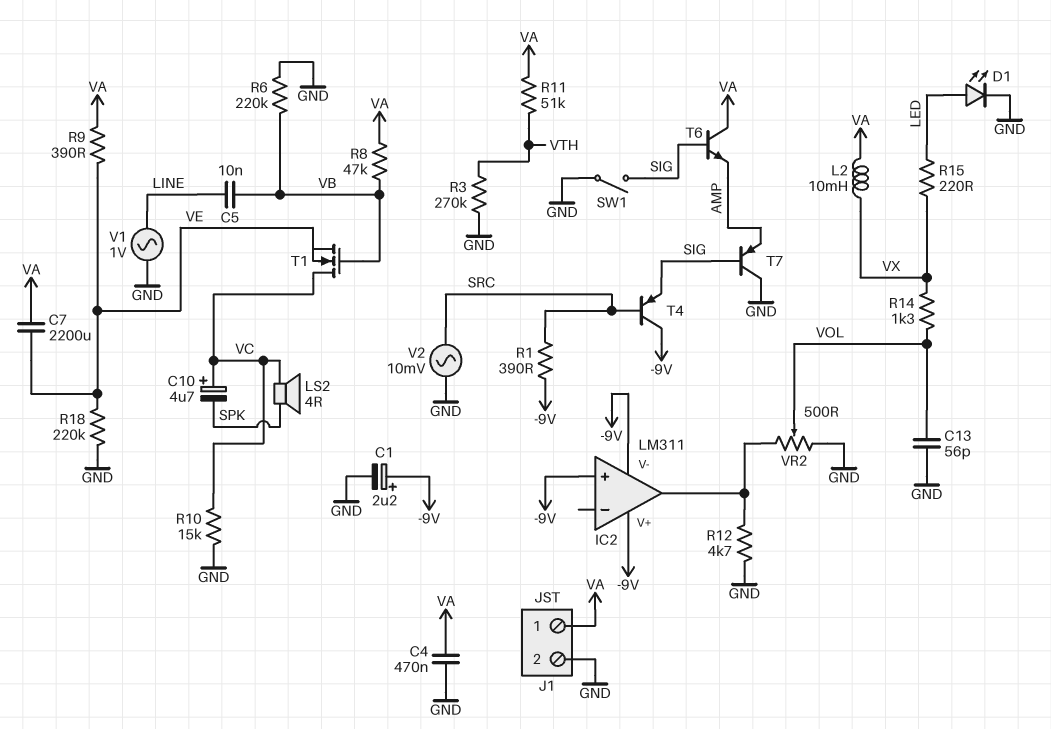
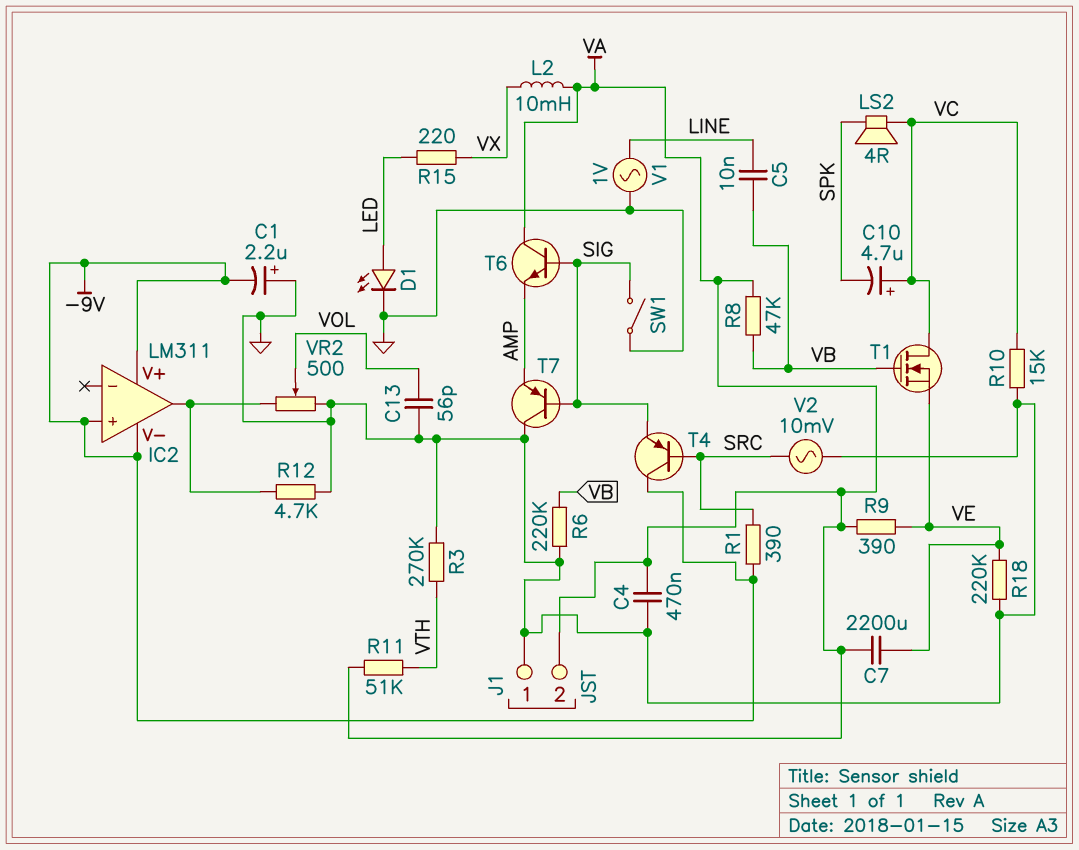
C1: 2.2uF (plus -9V, minus GND) -> 2.2uF (plus GND, minus -9V)
J1 pin 1: VA -> GND
J1 pin 2: GND -> VA
R14: 1.3k (VOL, VX) -> none

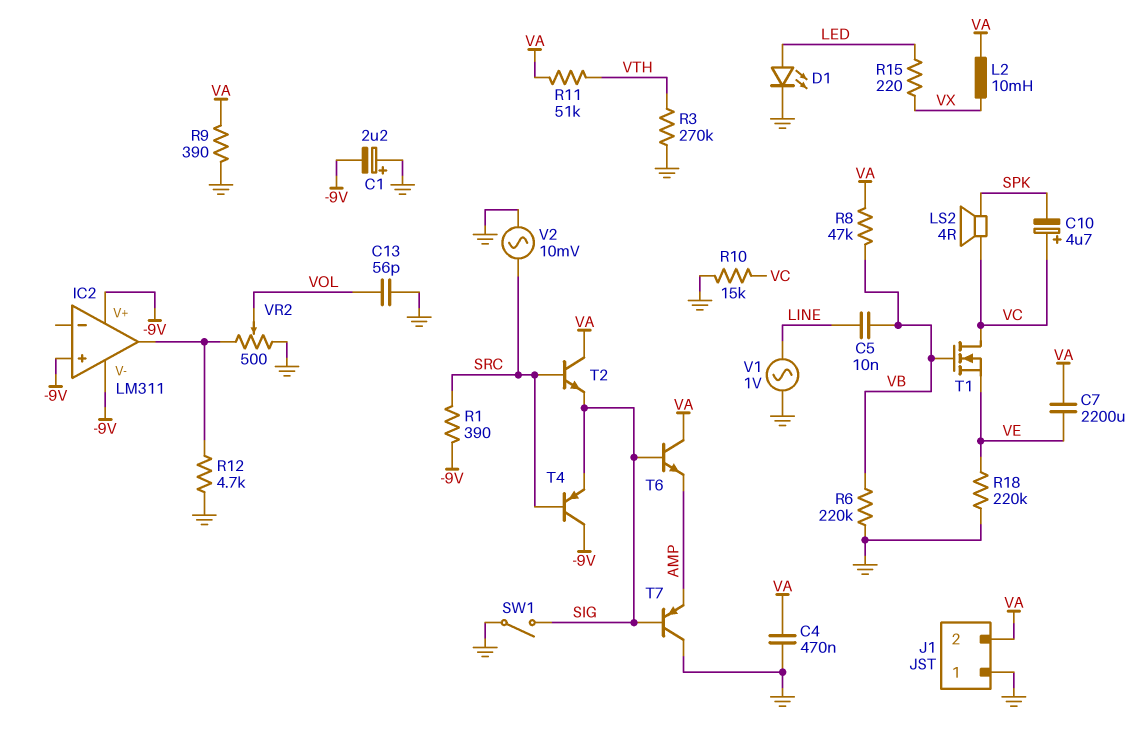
R9: 390 (VA, VE) -> 390 (GND, VA)
T2: none -> NPN (B SRC, C VA, E SIG)

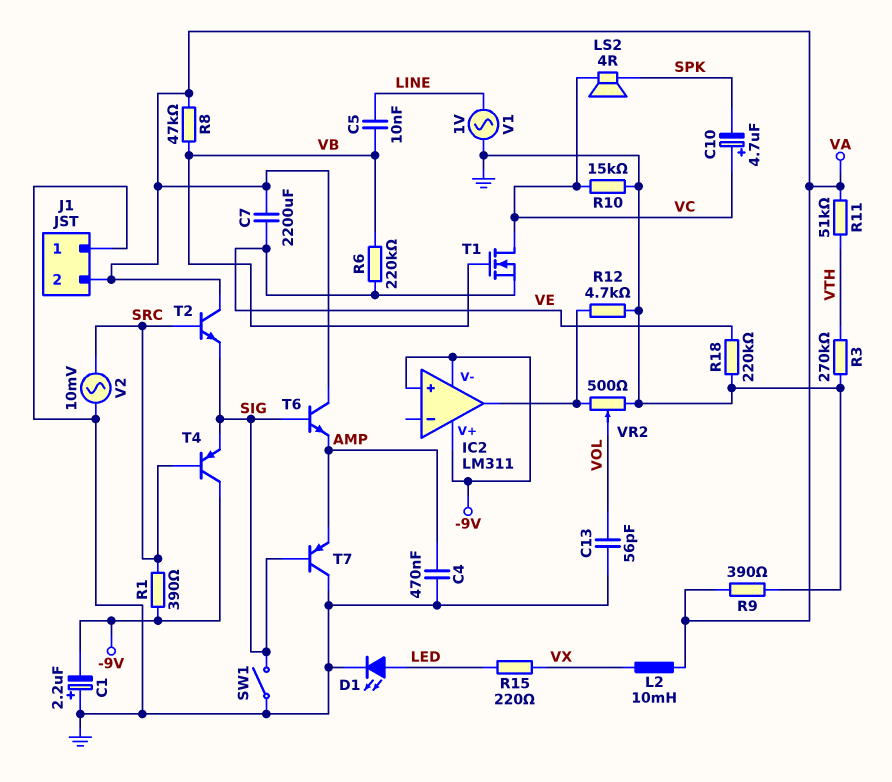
C4: 470nF (GND, VA) -> 470nF (AMP, GND)
R6: 220k (GND, VB) -> 220k (VB, VE)

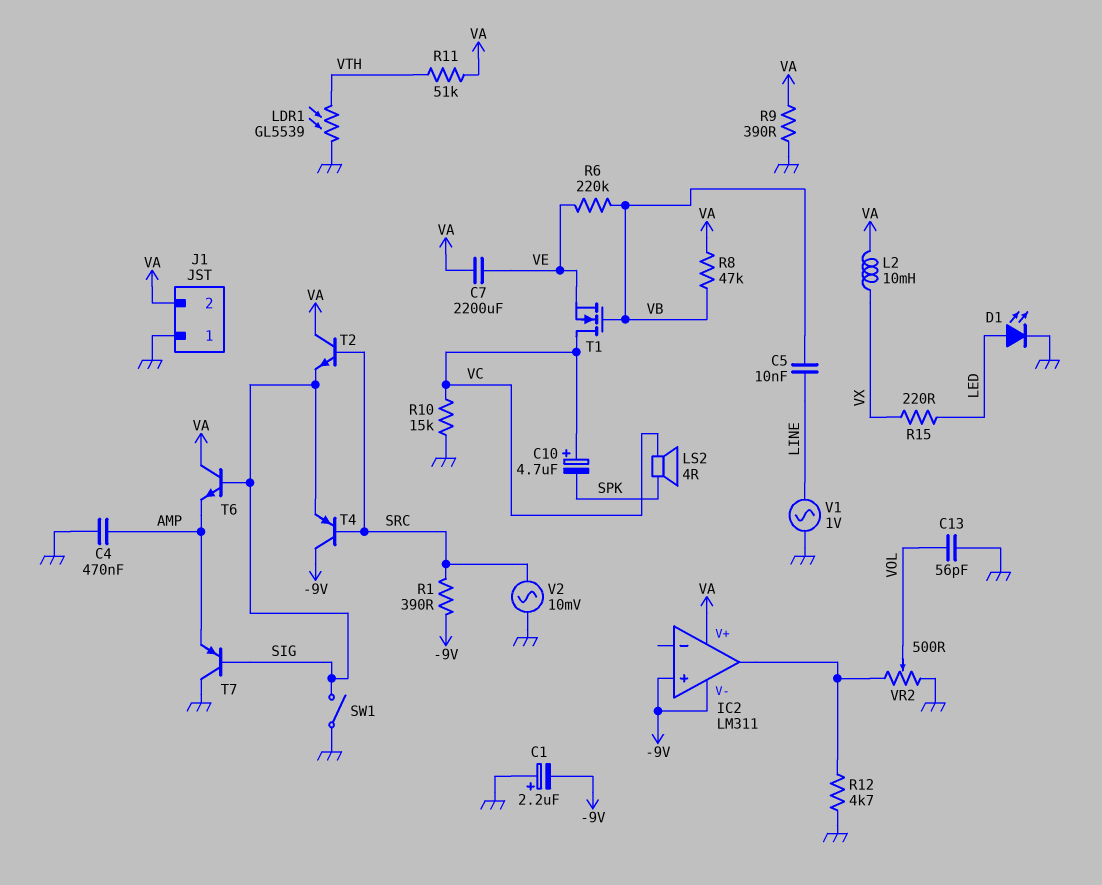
IC2 pin V+: -9V -> VA
LDR1: none -> GL5539 (GND, VTH)
R3: 270k (GND, VTH) -> none
R18: 220k (GND, VE) -> none

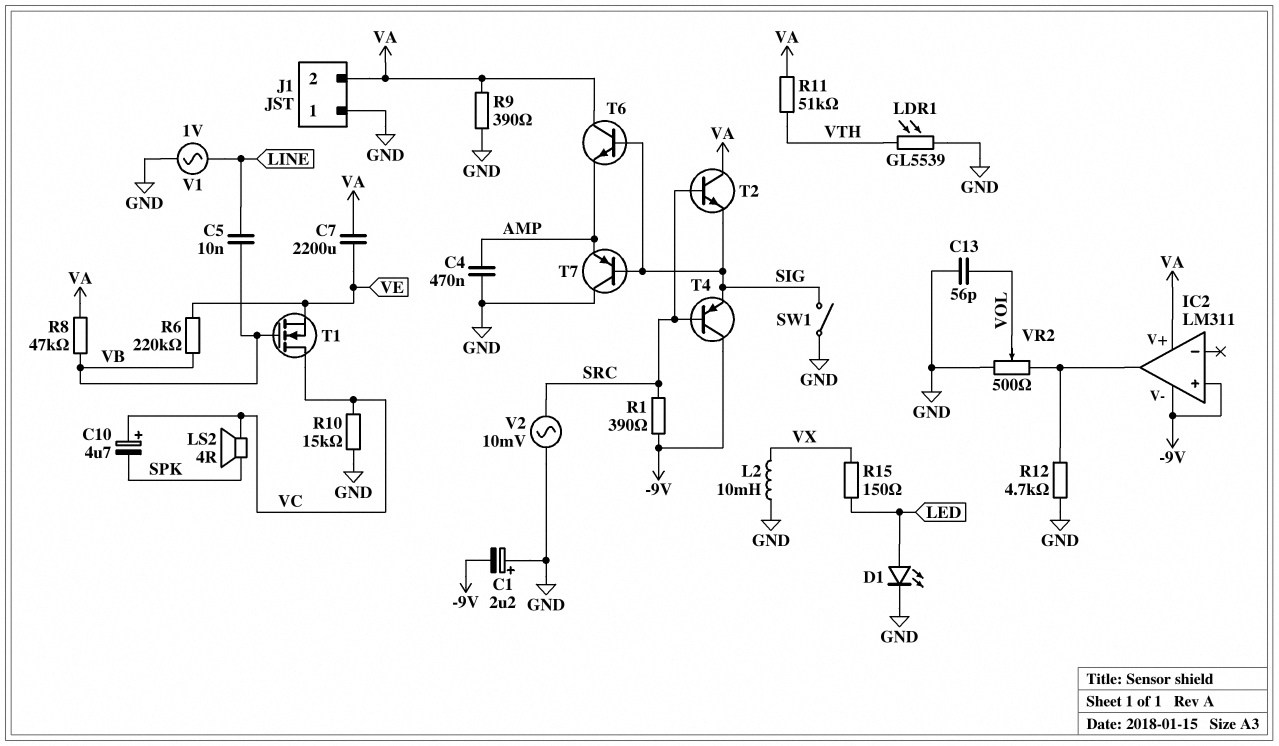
L2: 10mH (VA, VX) -> 10mH (GND, VX)
R15: 220 (LED, VX) -> 150 (LED, VX)

